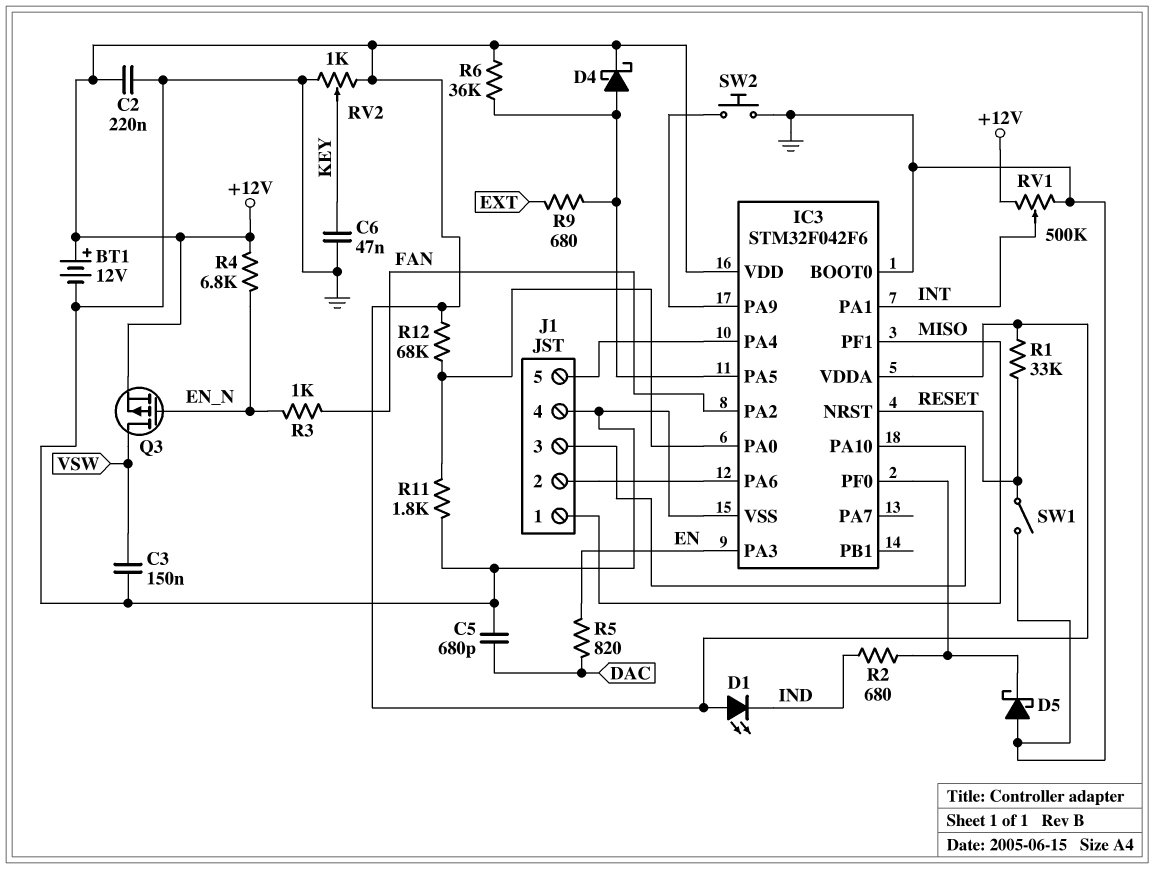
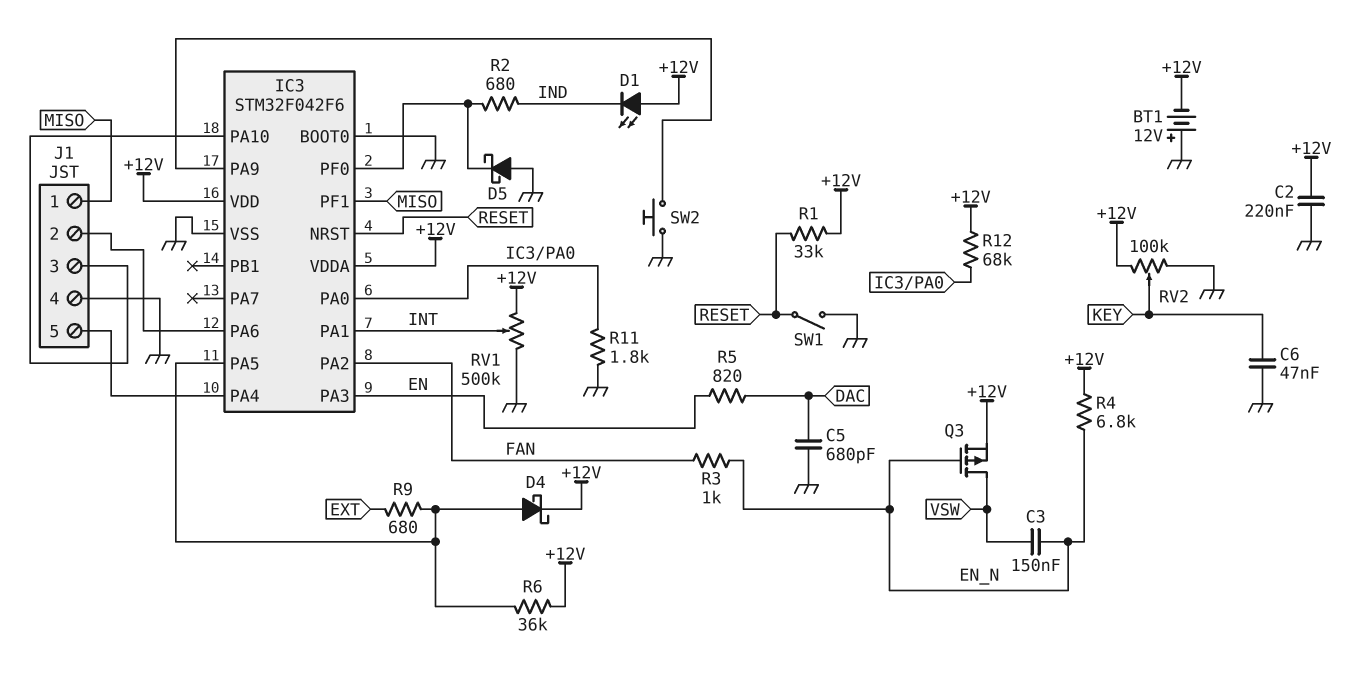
BT1: 12V (plus +12V, minus GND) -> 12V (plus GND, minus +12V)
C3: 150nF (GND, VSW) -> 150nF (EN_N, VSW)
RV2: 1k (+12V, GND, wiper KEY) -> 100k (+12V, GND, wiper KEY)

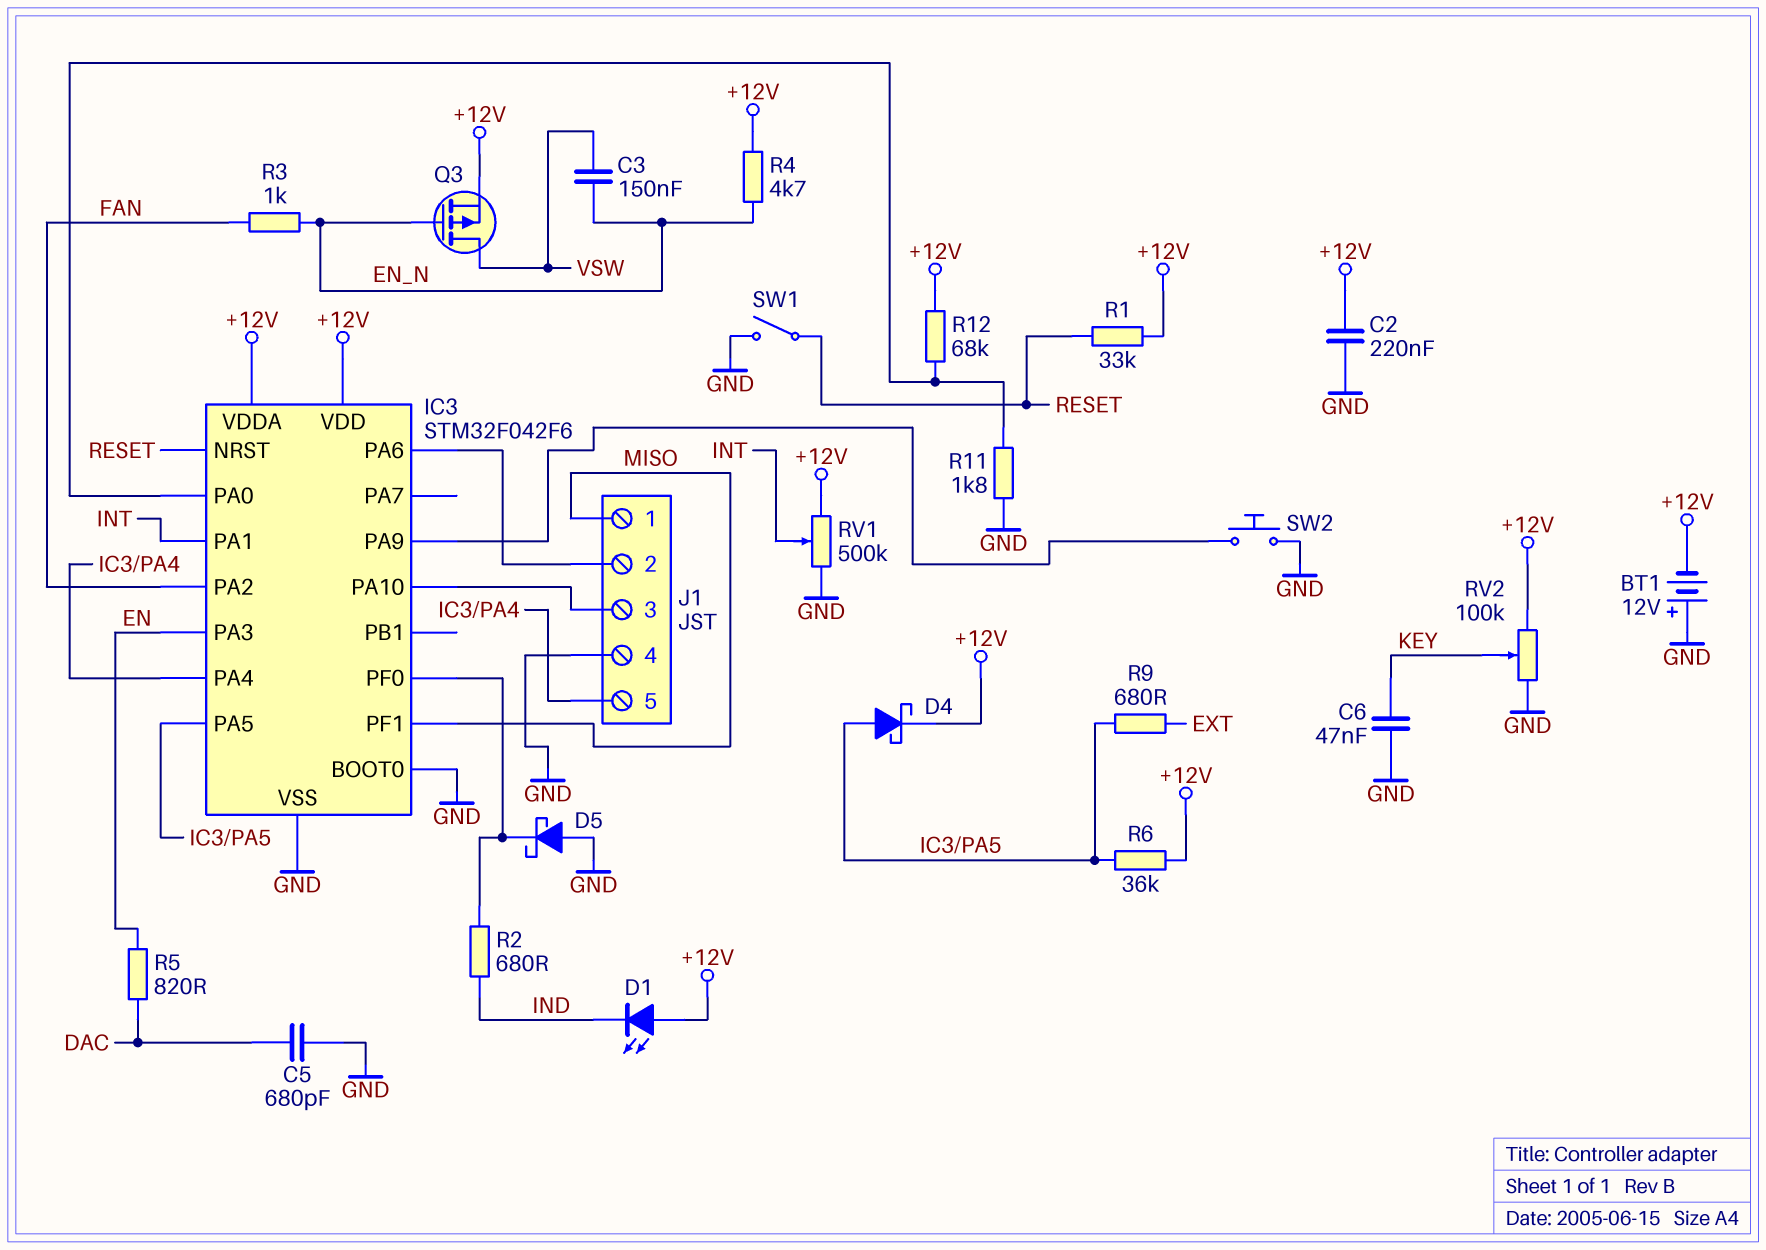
R4: 6.8k (+12V, EN_N) -> 4.7k (+12V, EN_N)

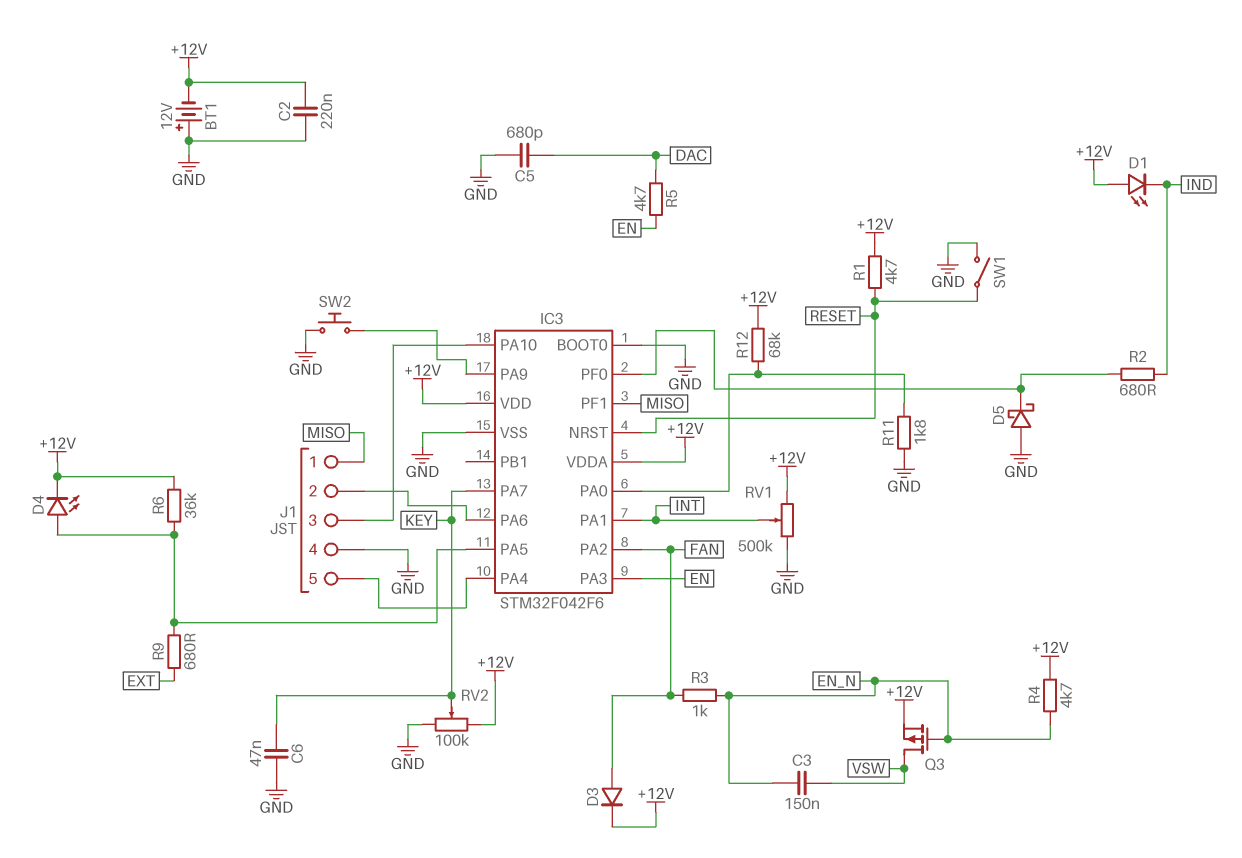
D3: none -> diode (A FAN, K +12V)
D4: schottky (A IC3/PA5, K +12V) -> LED (A IC3/PA5, K +12V)
IC3 pin PA7: none -> KEY
R1: 33k (+12V, RESET) -> 4.7k (+12V, RESET)
R5: 820 (DAC, EN) -> 4.7k (DAC, EN)

